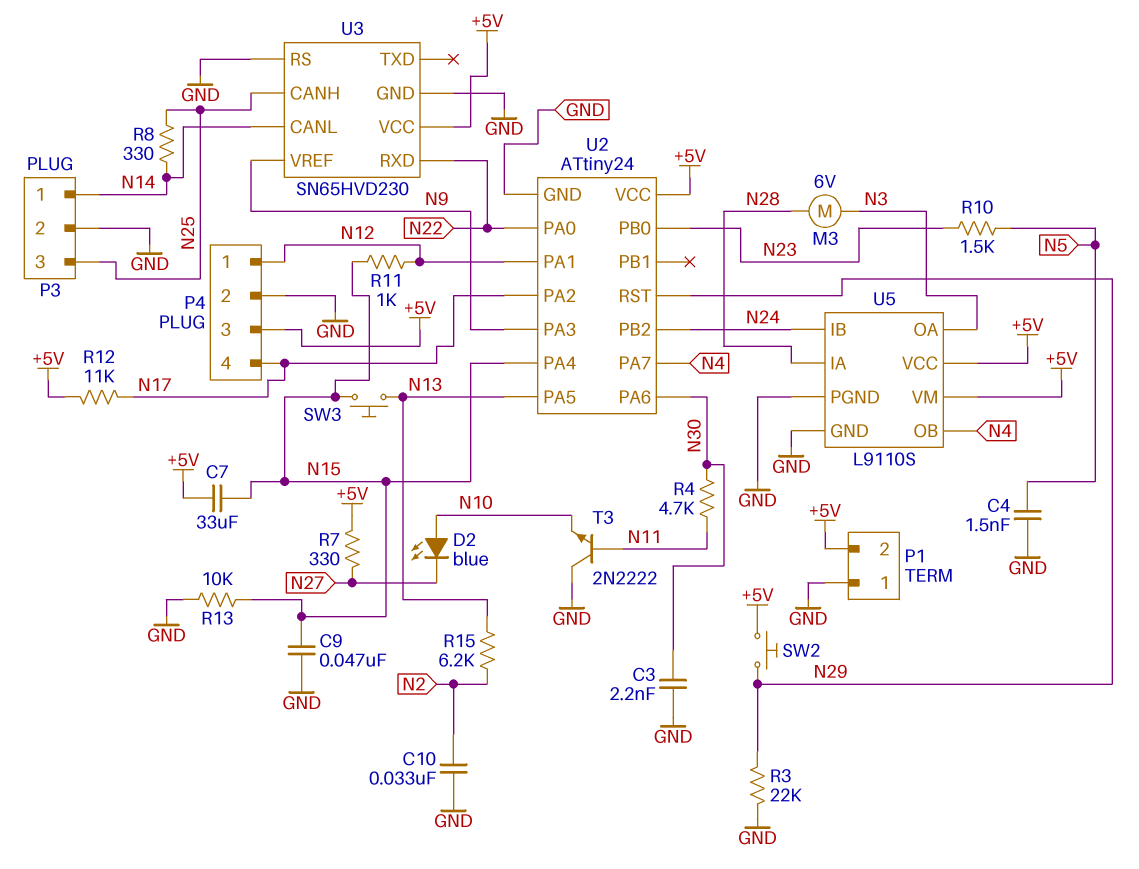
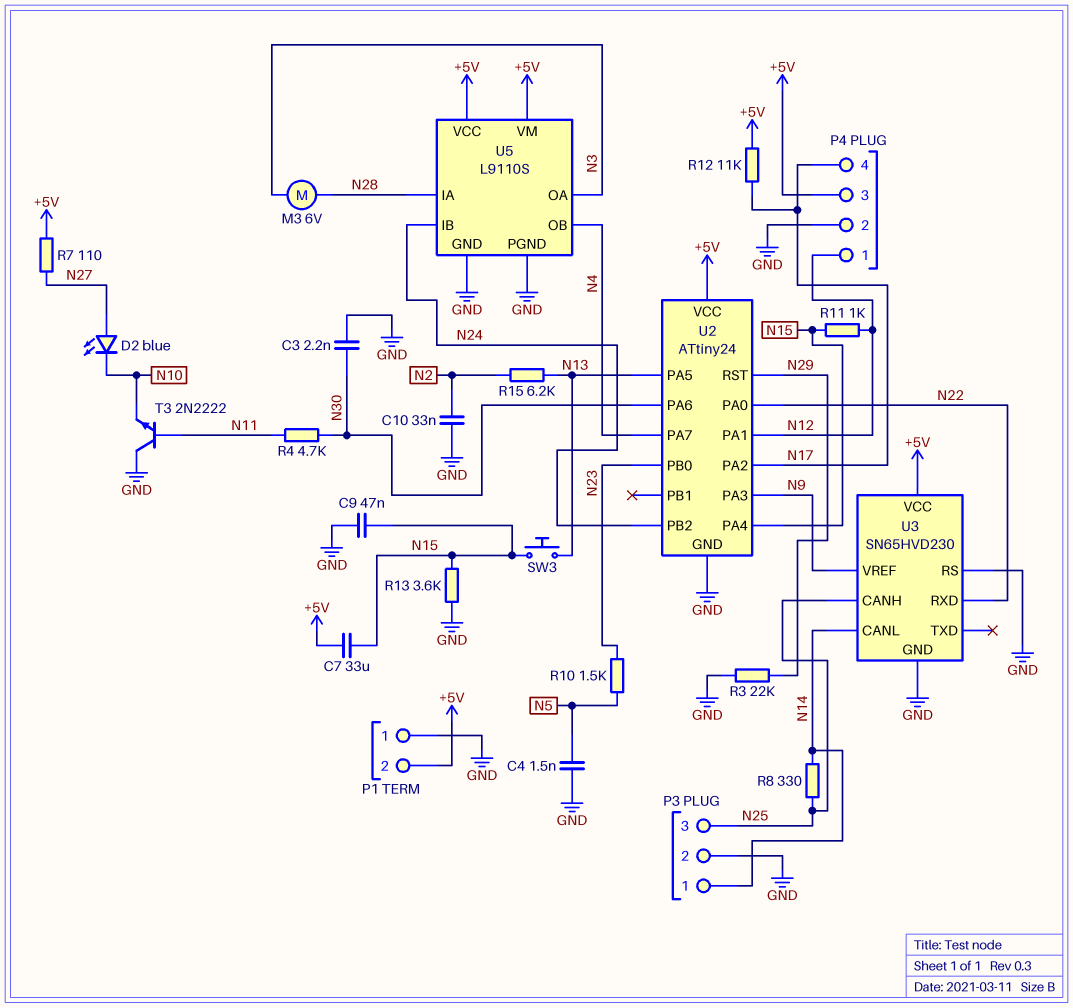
D2: LED blue (A N10, K N27) -> LED blue (A N27, K N10)
R7: 330 (+5V, N27) -> 110 (+5V, N27)
R13: 10k (GND, N15) -> 3.6k (GND, N15)
SW2: button (+5V, N29) -> none

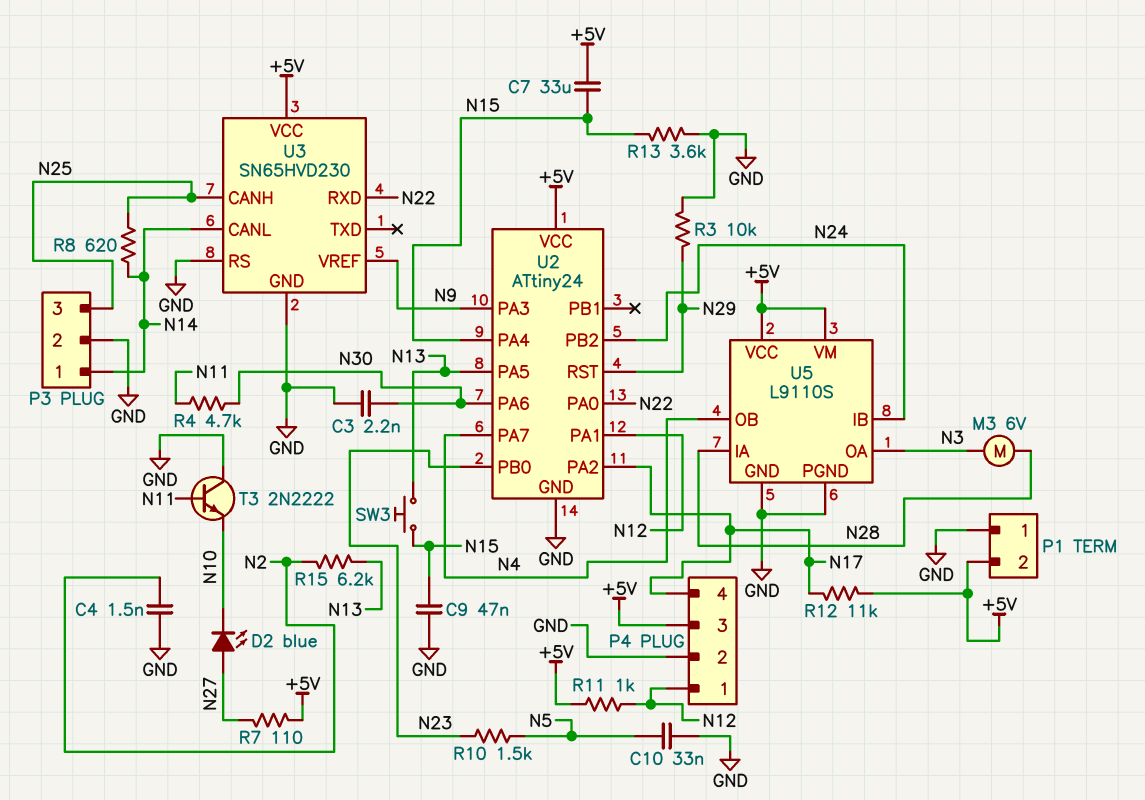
C4: 1.5nF (GND, N5) -> 1.5nF (GND, N2)
C10: 33nF (GND, N2) -> 33nF (GND, N5)
R3: 22k (GND, N29) -> 10k (GND, N29)
R8: 330 (N14, N25) -> 620 (N14, N25)
R11: 1k (N12, N15) -> 1k (+5V, N12)

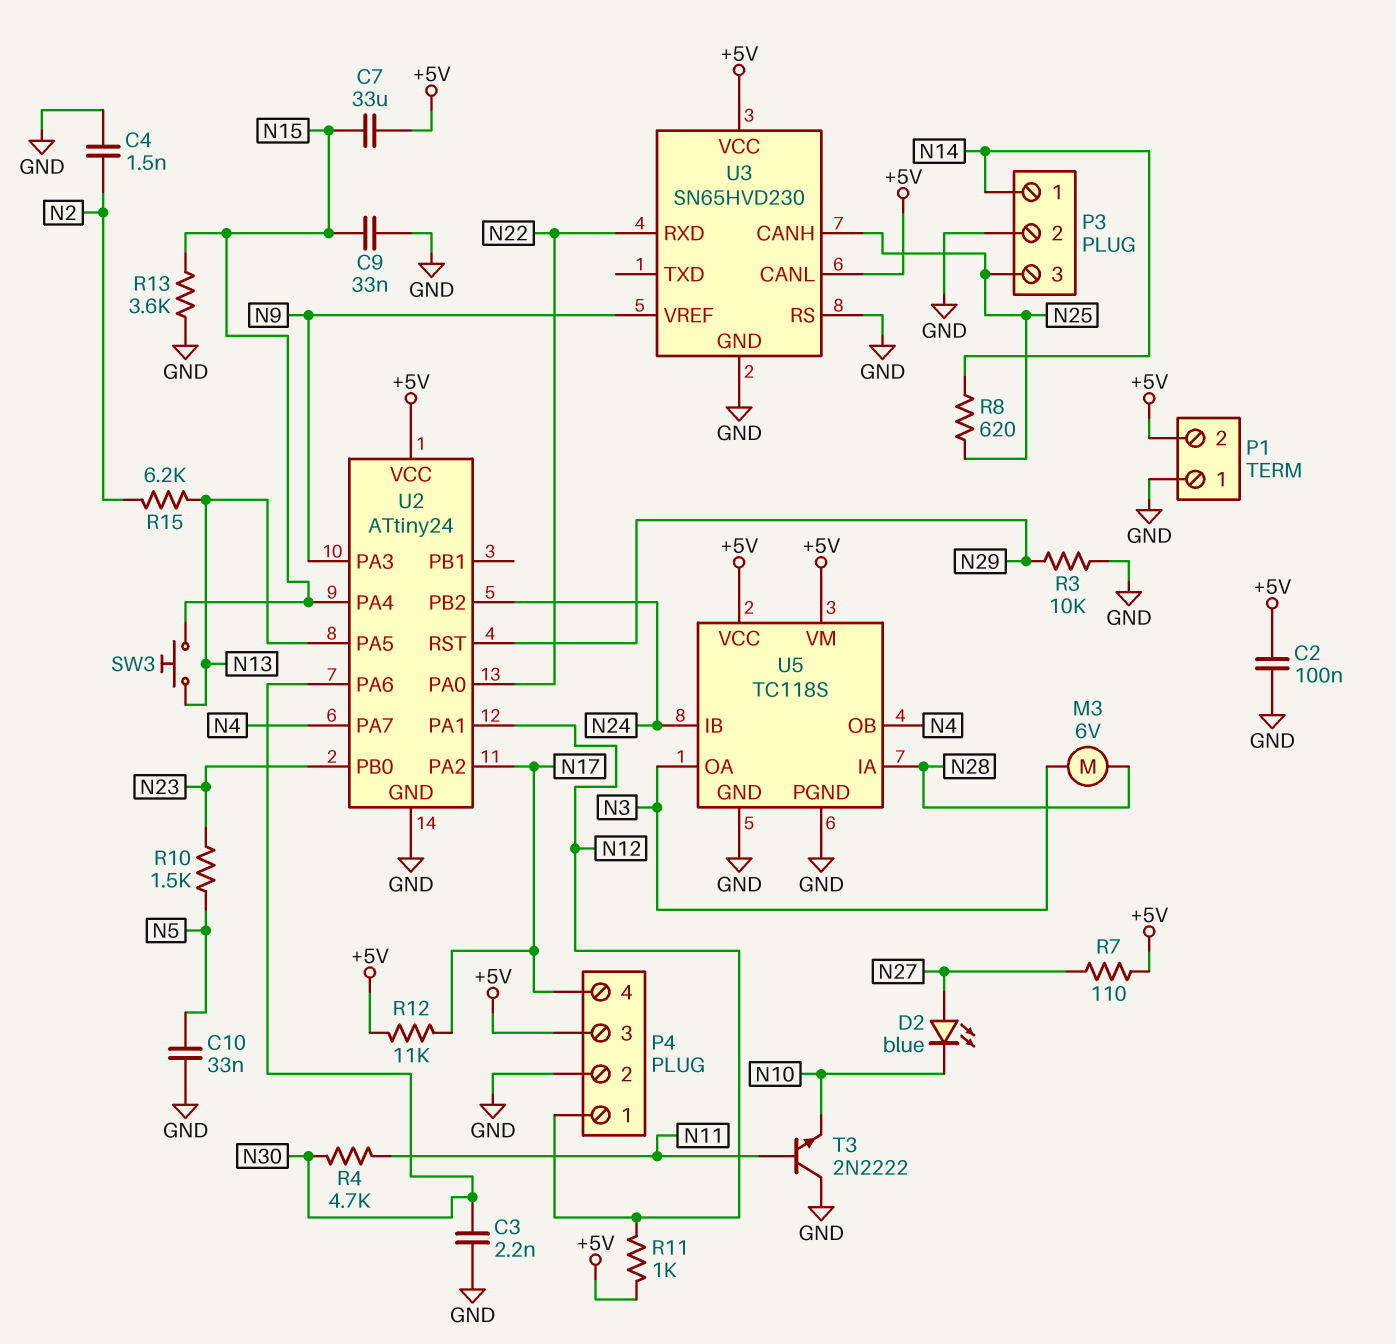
C2: none -> 100nF (+5V, GND)
C9: 47nF (GND, N15) -> 33nF (GND, N15)
U3 pin CANL: N14 -> +5V
U5: L9110S -> TC118S

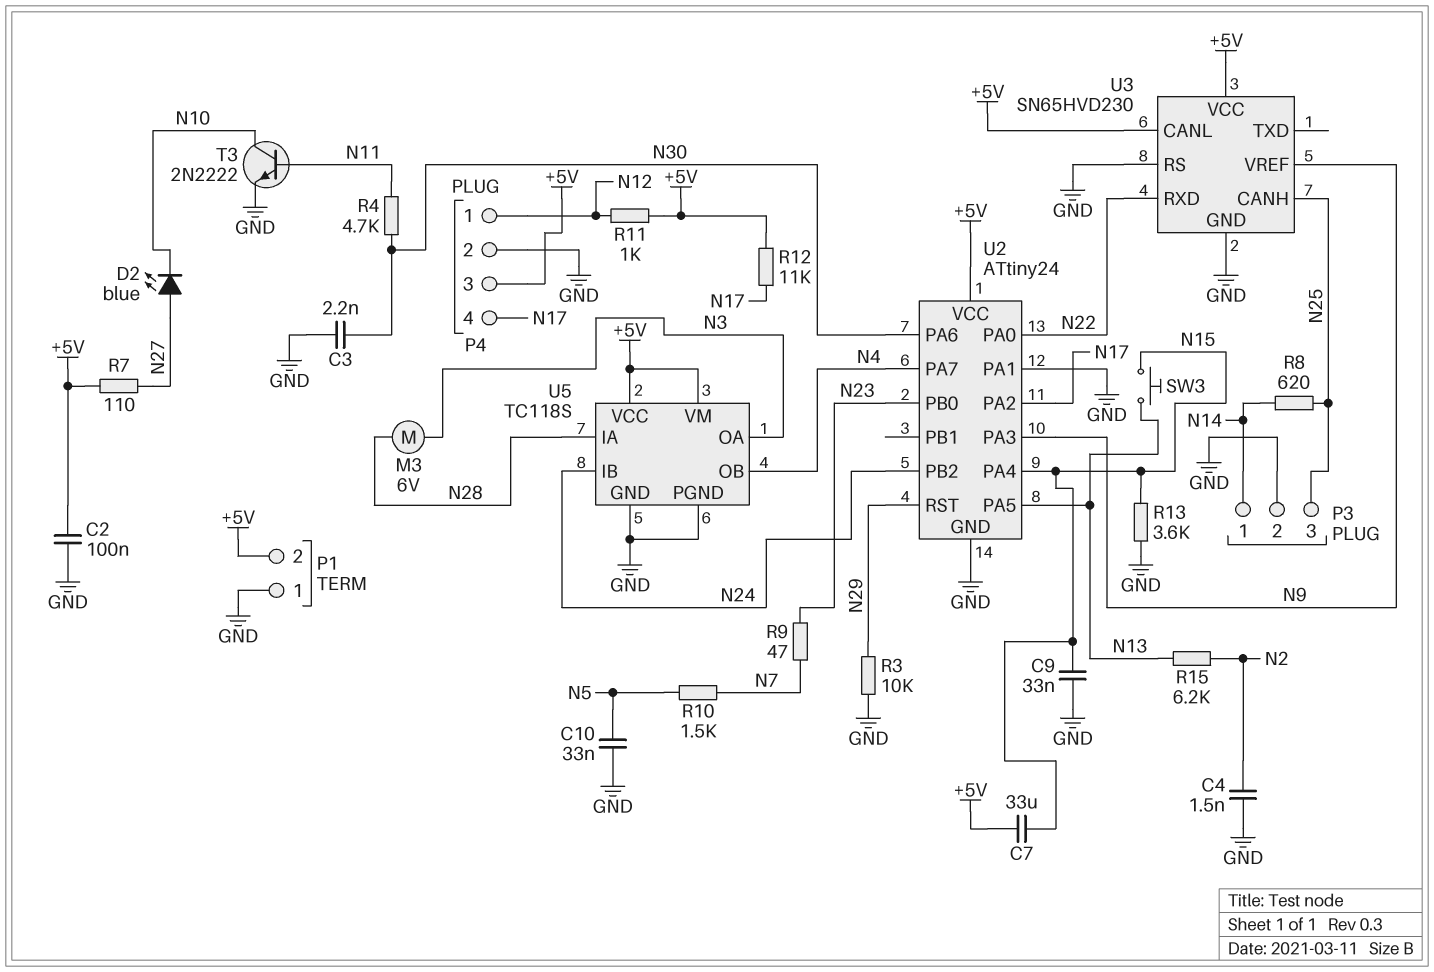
R9: none -> 47 (N7, N23)
R10: 1.5k (N5, N23) -> 1.5k (N5, N7)
T3: NPN 2N2222 (B N11, C GND, E N10) -> NPN 2N2222 (B N11, C N10, E GND)
U2 pin PA1: N12 -> GND

